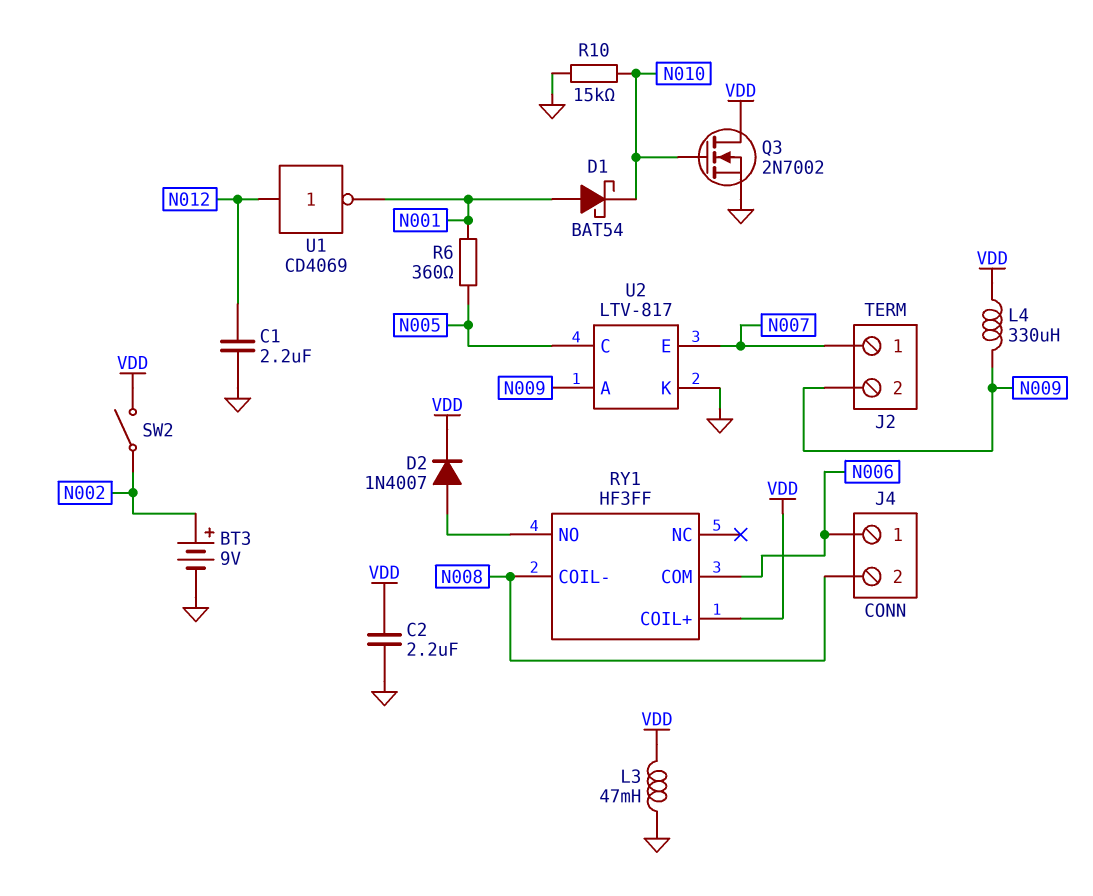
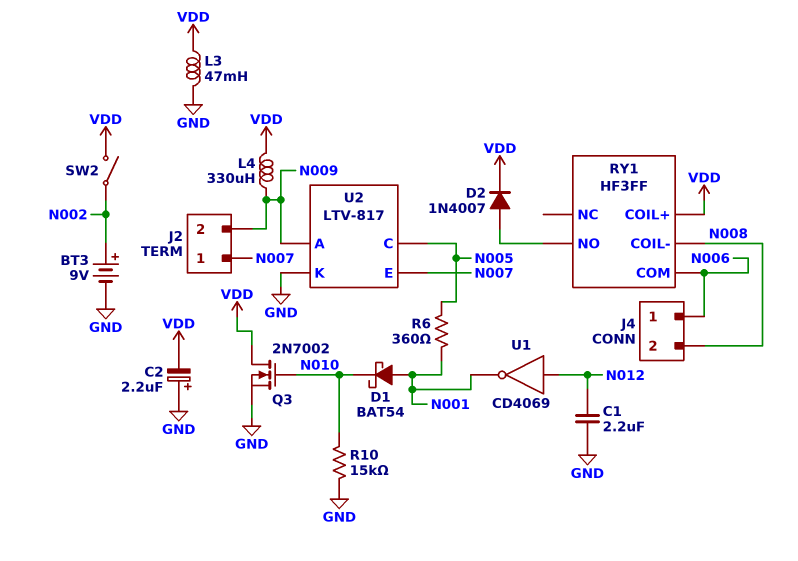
C2: 2.2uF (GND, VDD) -> 2.2uF (plus GND, minus VDD)

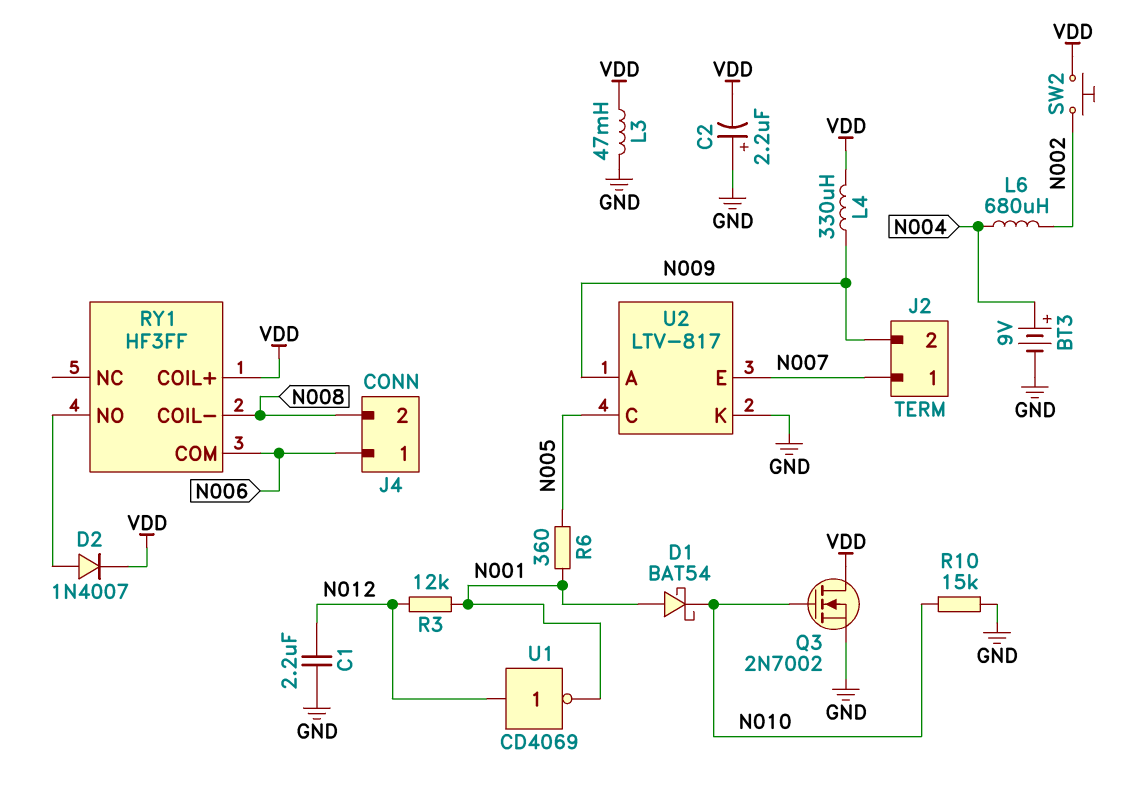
BT3: 9V (plus N002, minus GND) -> 9V (plus N004, minus GND)
L6: none -> 680uH (N002, N004)
R3: none -> 12k (N001, N012)
SW2: switch (N002, VDD) -> button (N002, VDD)

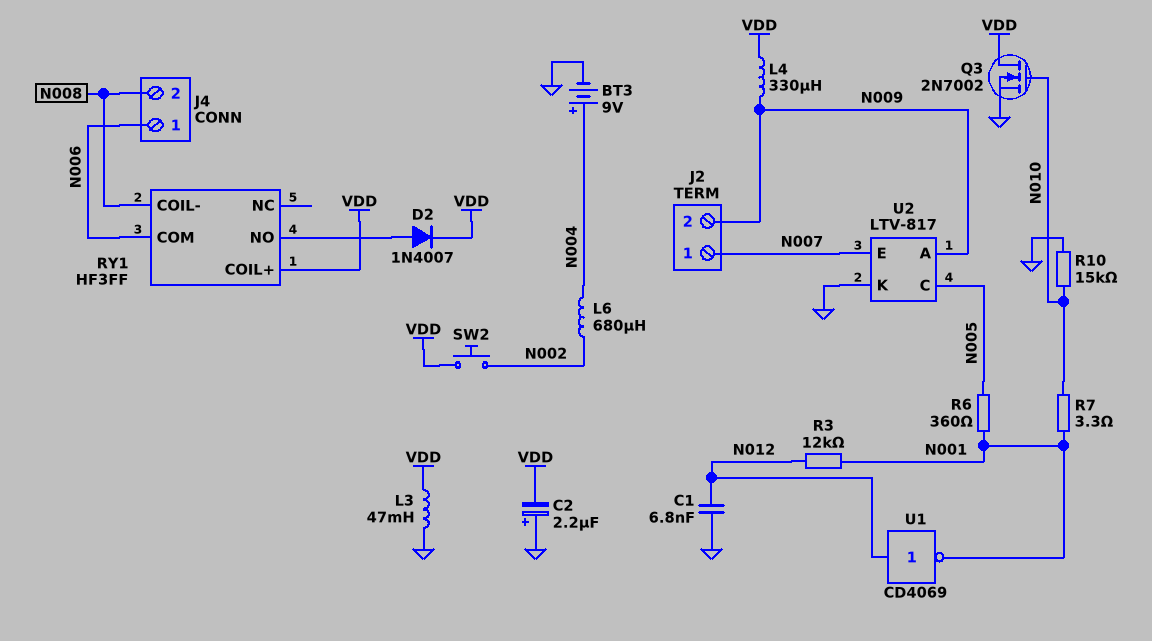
C1: 2.2uF (GND, N012) -> 6.8nF (GND, N012)
D1: schottky BAT54 (A N001, K N010) -> none
R7: none -> 3.3 (N001, N010)

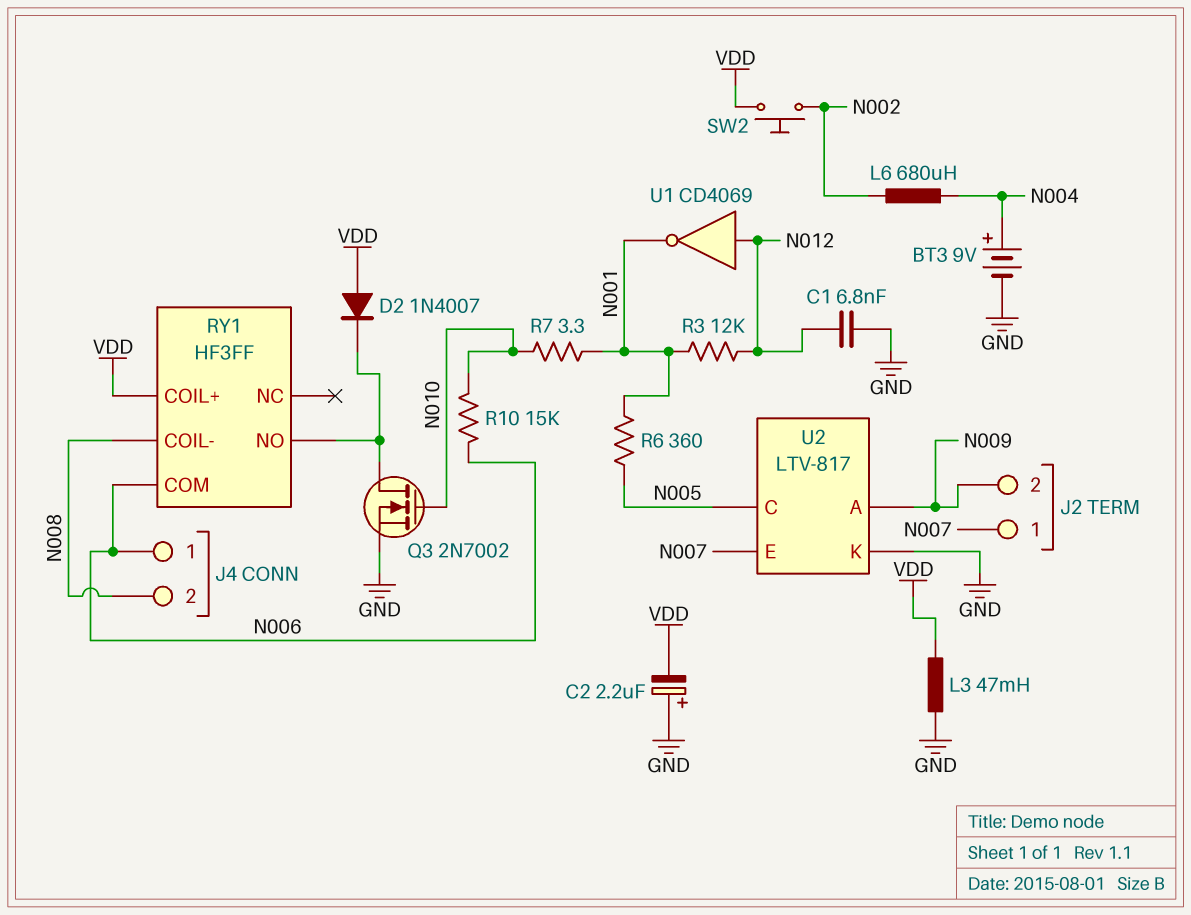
D2: diode 1N4007 (A RY1/NO, K VDD) -> diode 1N4007 (A VDD, K RY1/NO)
L4: 330uH (N009, VDD) -> none
Q3: NMOS 2N7002 (G N010, D VDD, S GND) -> NMOS 2N7002 (G N010, D RY1/NO, S GND)
R10: 15k (GND, N010) -> 15k (N006, N010)

